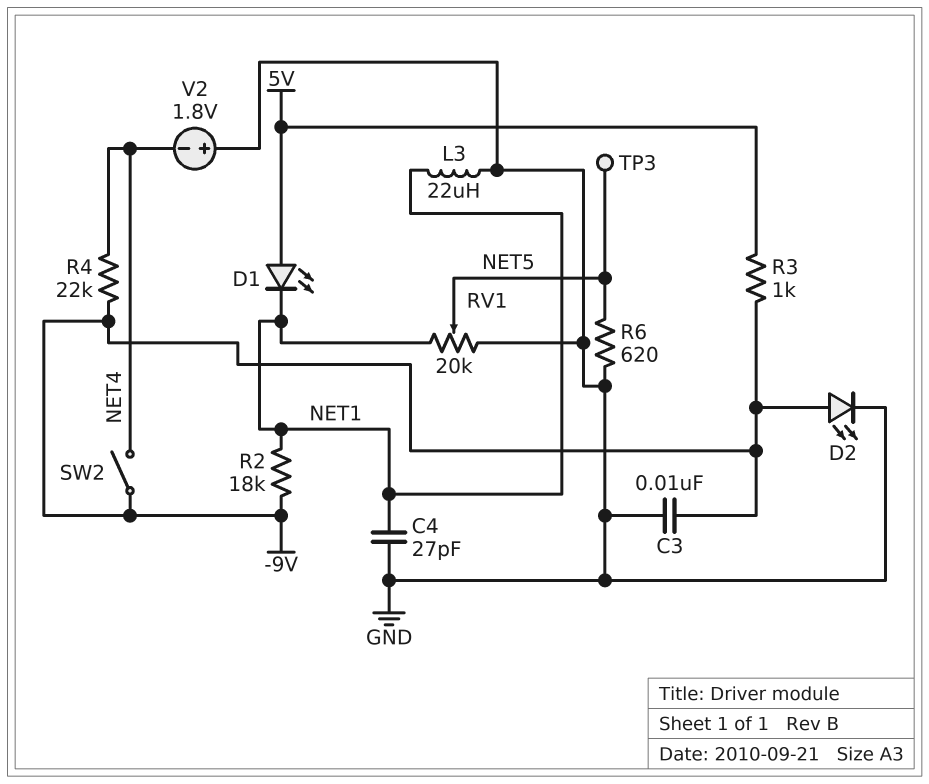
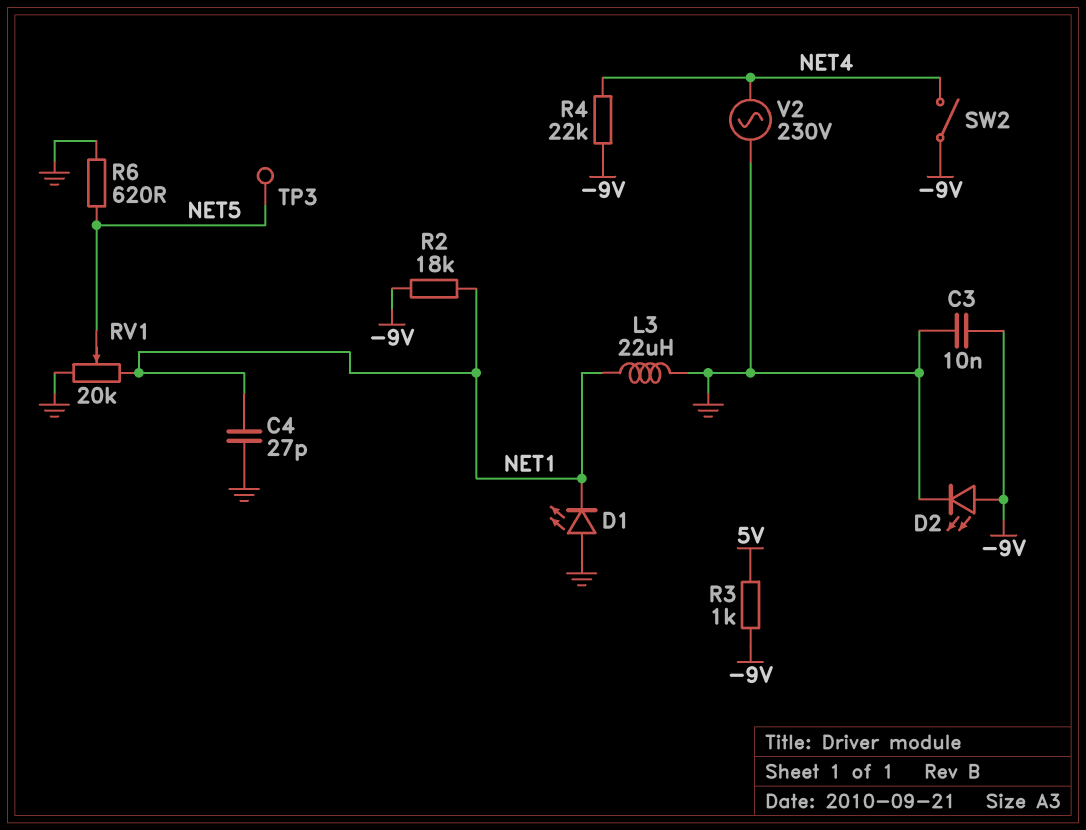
D1: LED (A 5V, K NET1) -> LED (A GND, K NET1)
V2: 1.8V (plus GND, minus NET4) -> AC 230V (GND, NET4)

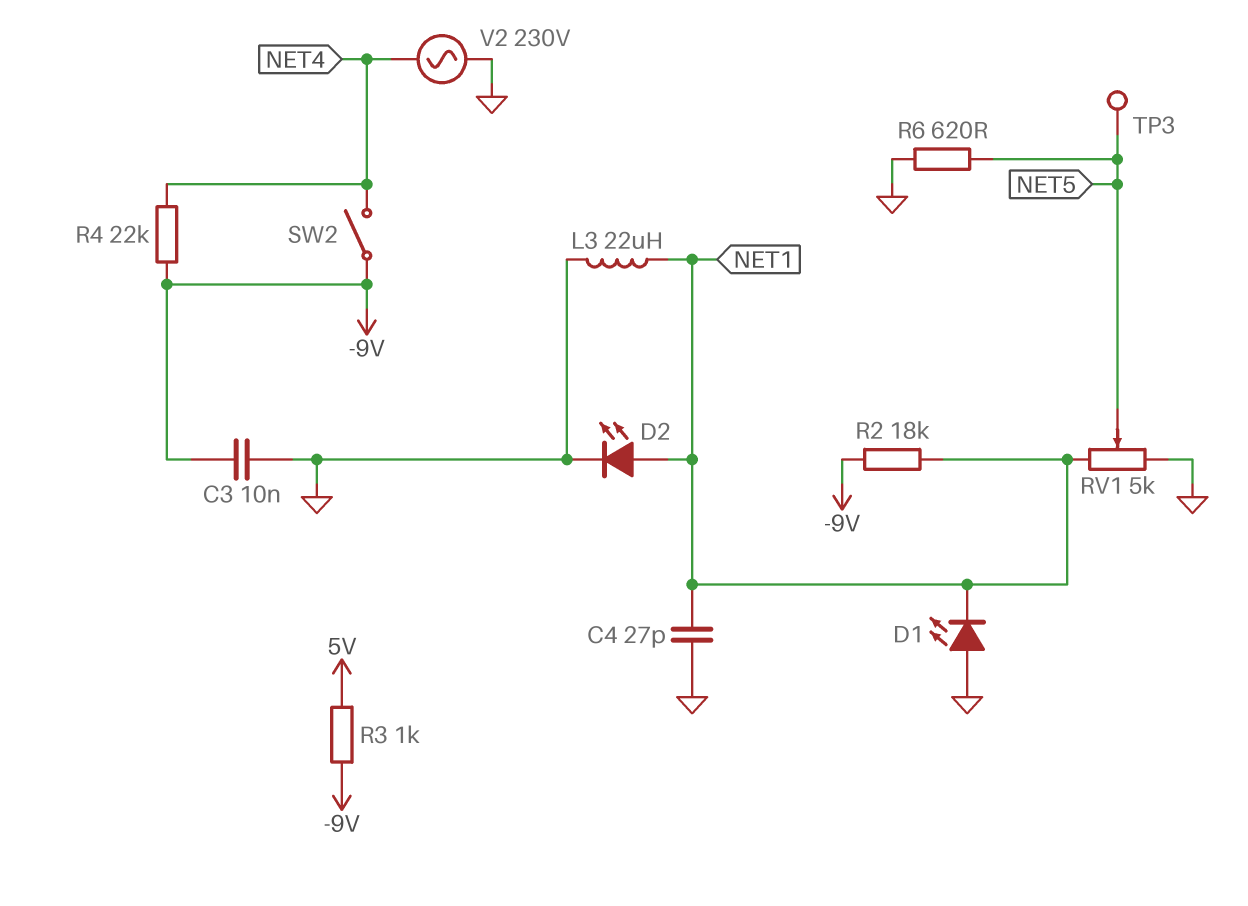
D2: LED (A -9V, K GND) -> LED (A NET1, K GND)
RV1: 20k (GND, NET1, wiper NET5) -> 5k (GND, NET1, wiper NET5)

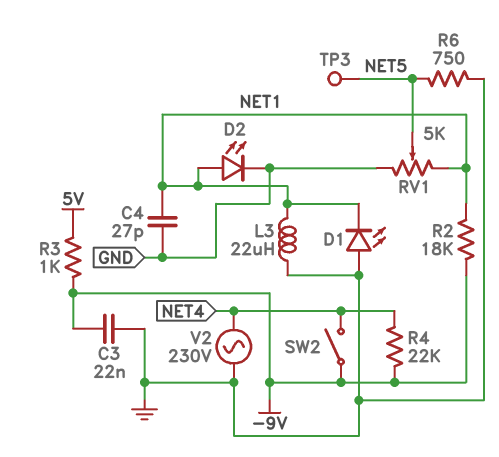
C3: 10nF (-9V, GND) -> 22nF (-9V, GND)
R6: 620 (GND, NET5) -> 750 (GND, NET5)

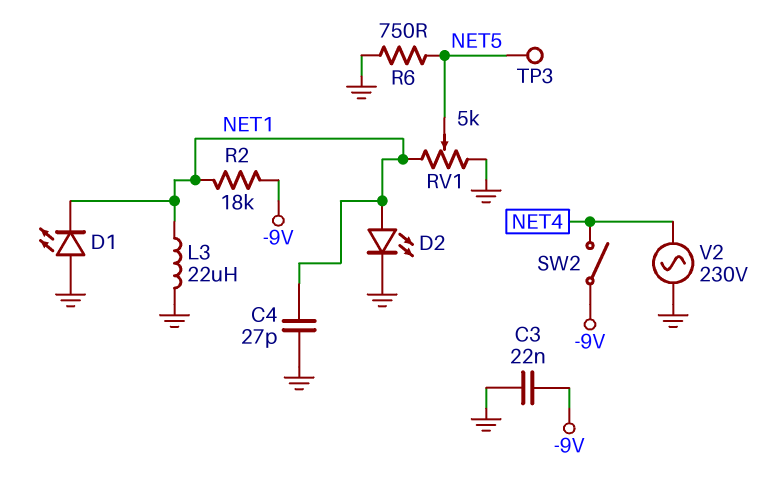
R3: 1k (-9V, 5V) -> none
R4: 22k (-9V, NET4) -> none

